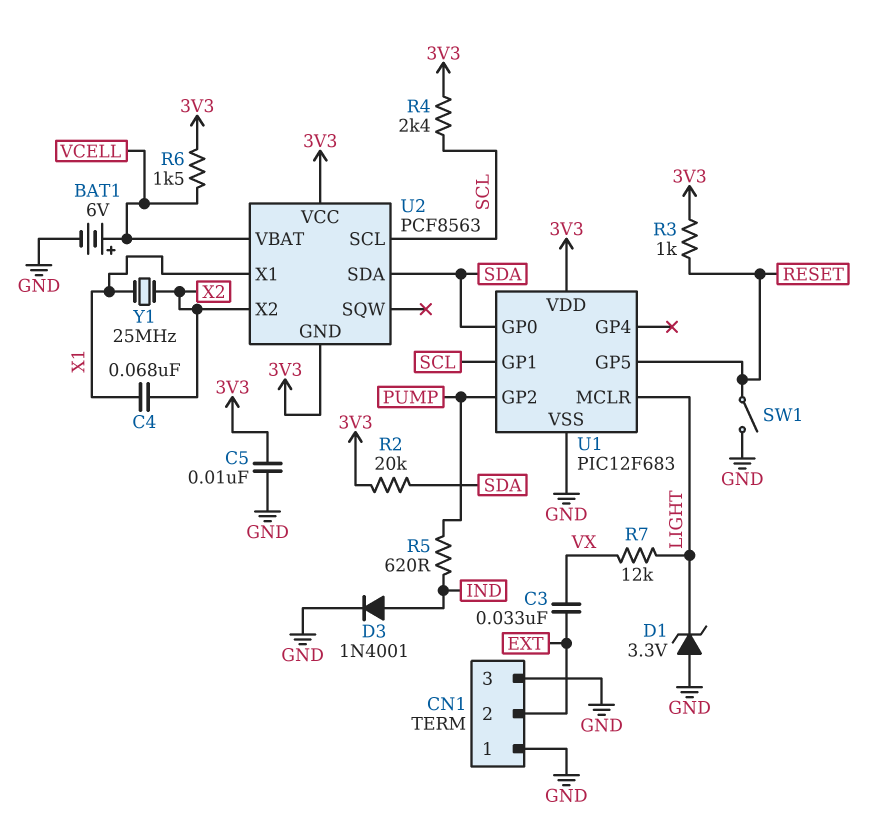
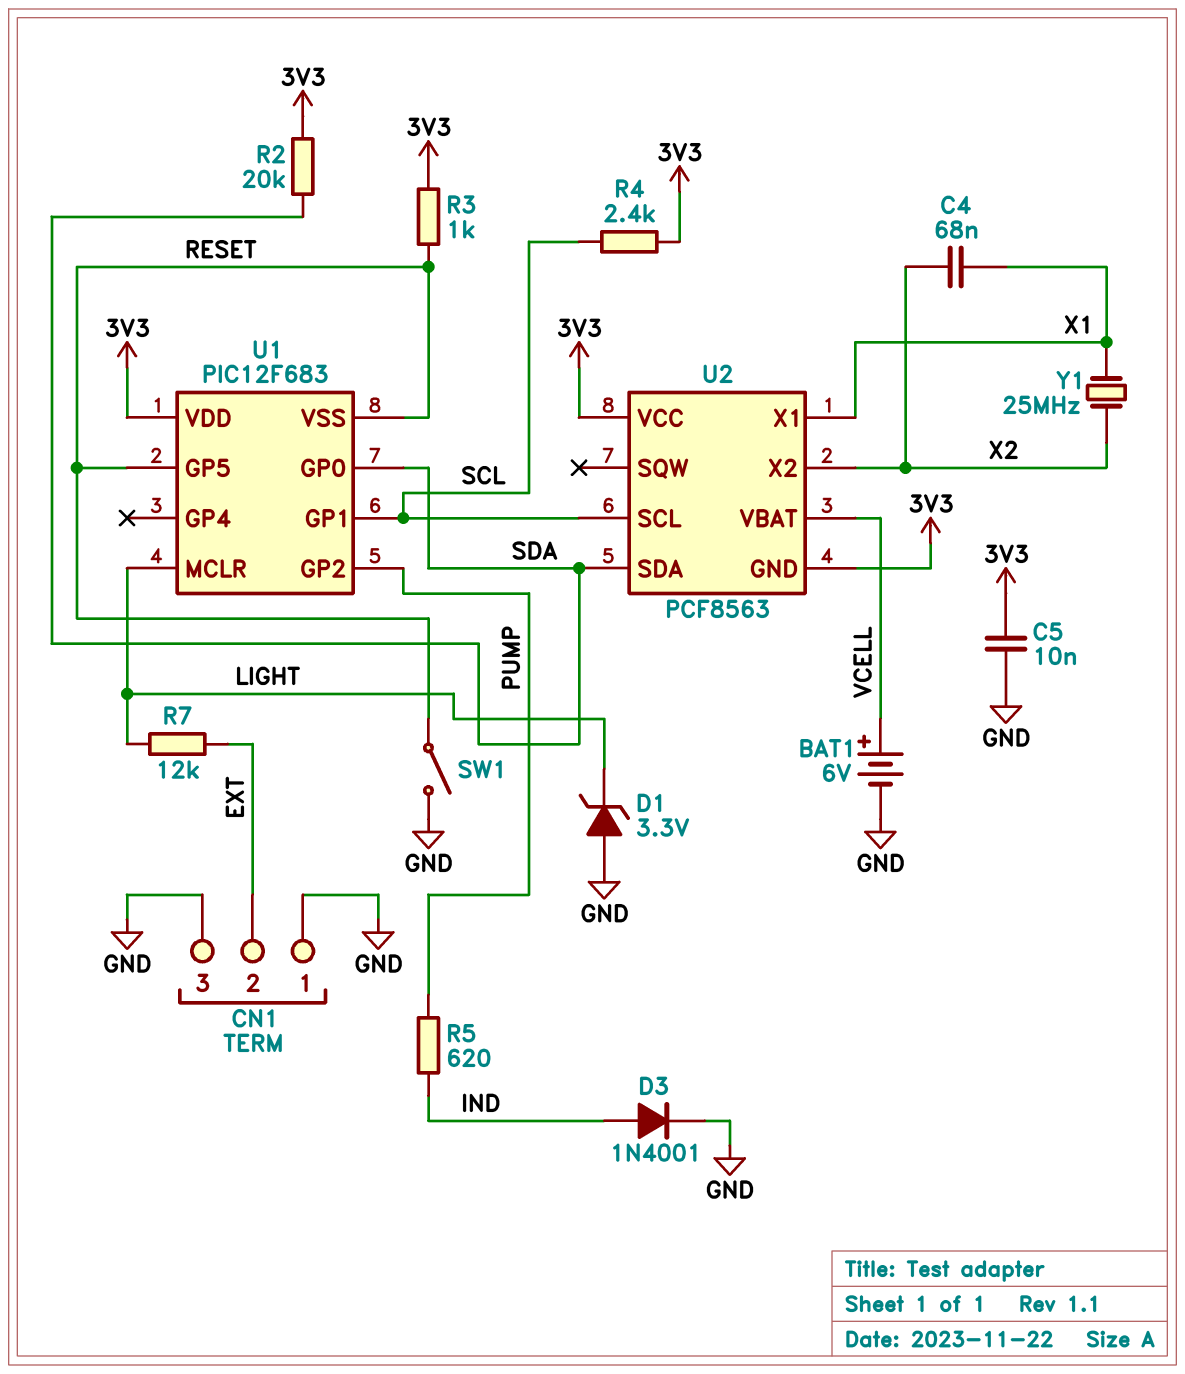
C3: 33nF (EXT, VX) -> none
R6: 1.5k (3V3, VCELL) -> none
R7: 12k (LIGHT, VX) -> 12k (EXT, LIGHT)
U1 pin VSS: GND -> RESET

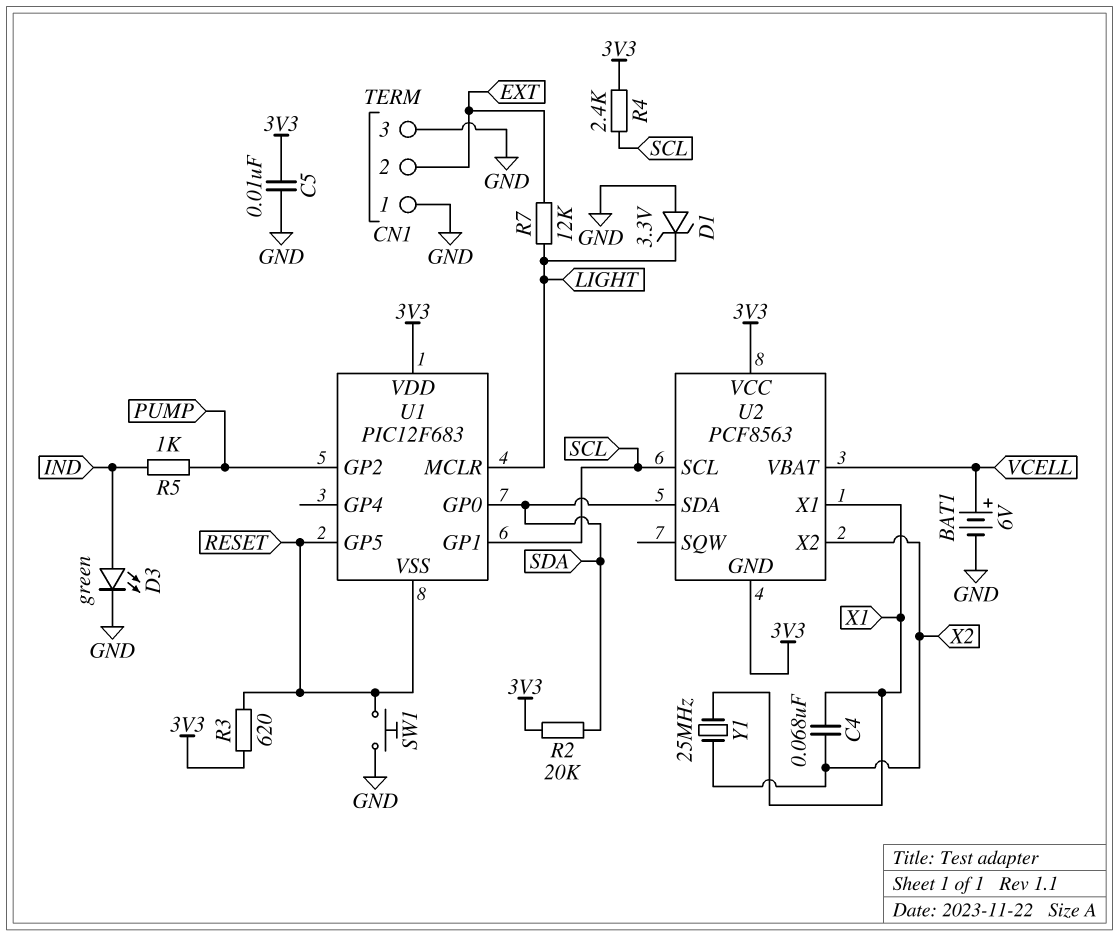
D3: diode 1N4001 (A IND, K GND) -> LED green (A IND, K GND)
R3: 1k (3V3, RESET) -> 620 (3V3, RESET)
R5: 620 (IND, PUMP) -> 1k (IND, PUMP)
SW1: switch (GND, RESET) -> button (GND, RESET)

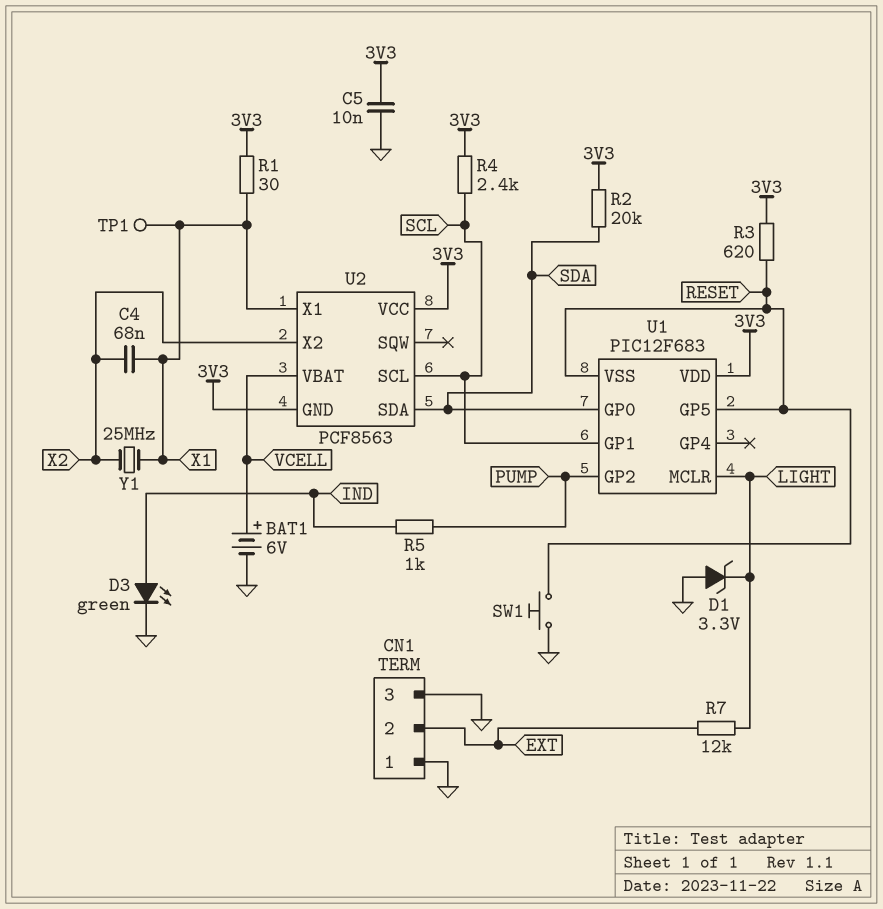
R1: none -> 30 (3V3, X1)
TP1: none -> test point (X1)

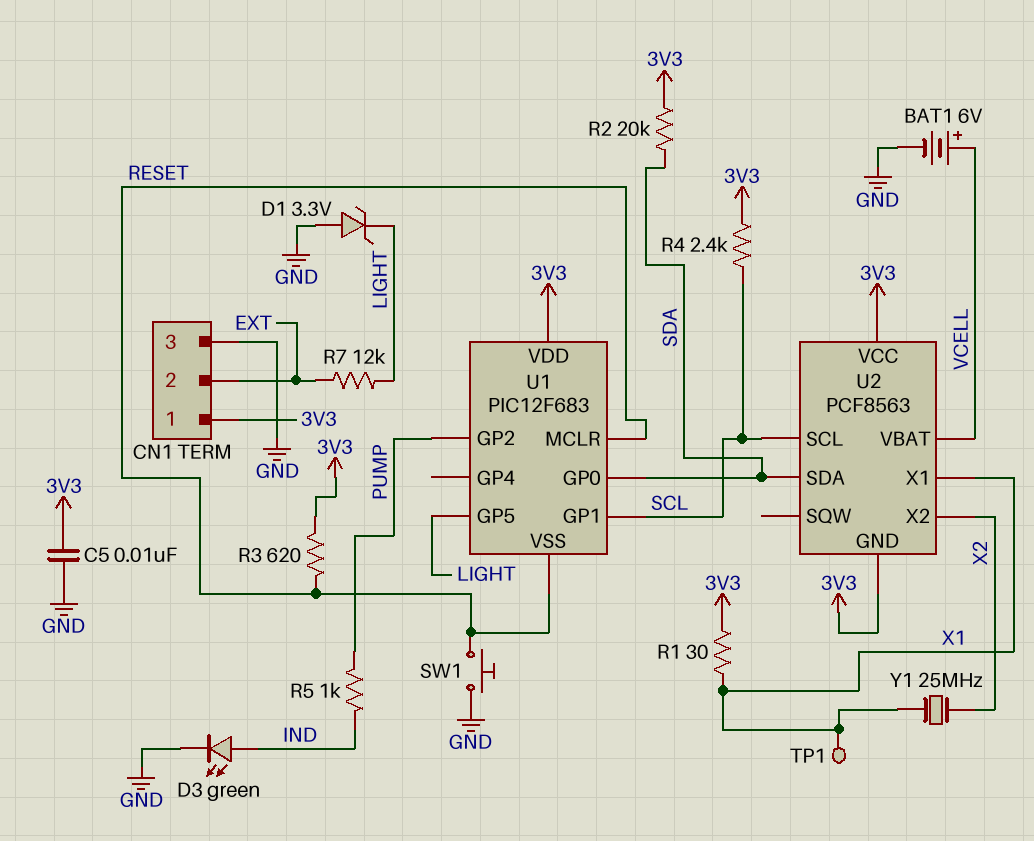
C4: 68nF (X1, X2) -> none
CN1 pin 1: GND -> 3V3
U1 pin GP5: RESET -> LIGHT
U1 pin MCLR: LIGHT -> RESET

